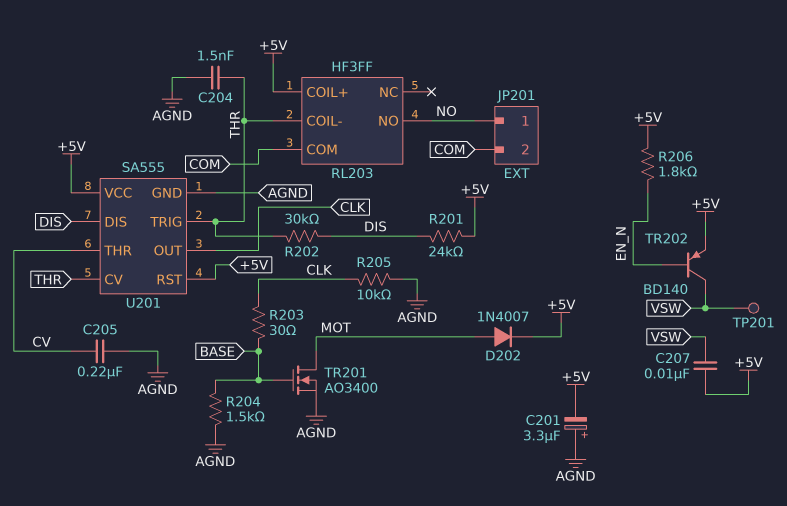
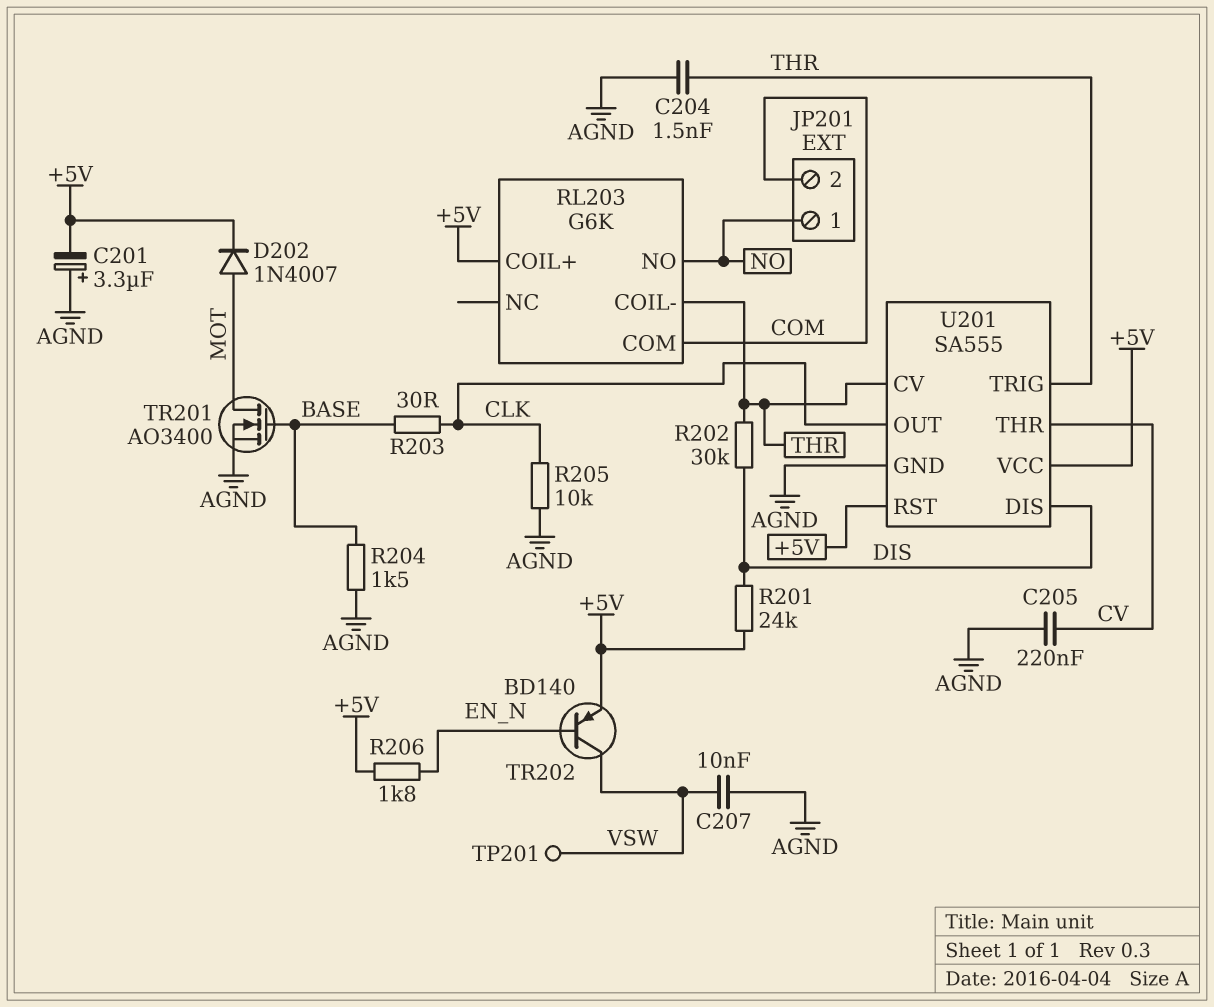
C207: 10nF (+5V, VSW) -> 10nF (AGND, VSW)
RL203: HF3FF -> G6K

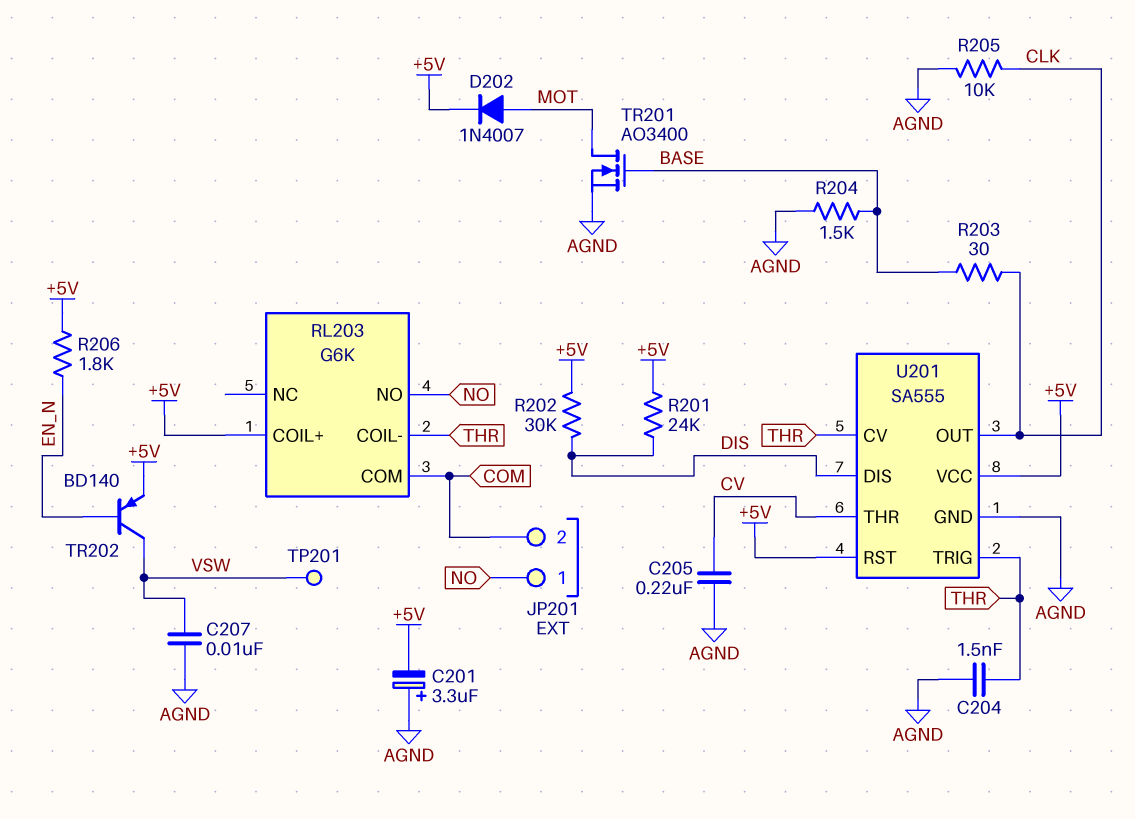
R202: 30k (DIS, THR) -> 30k (+5V, DIS)

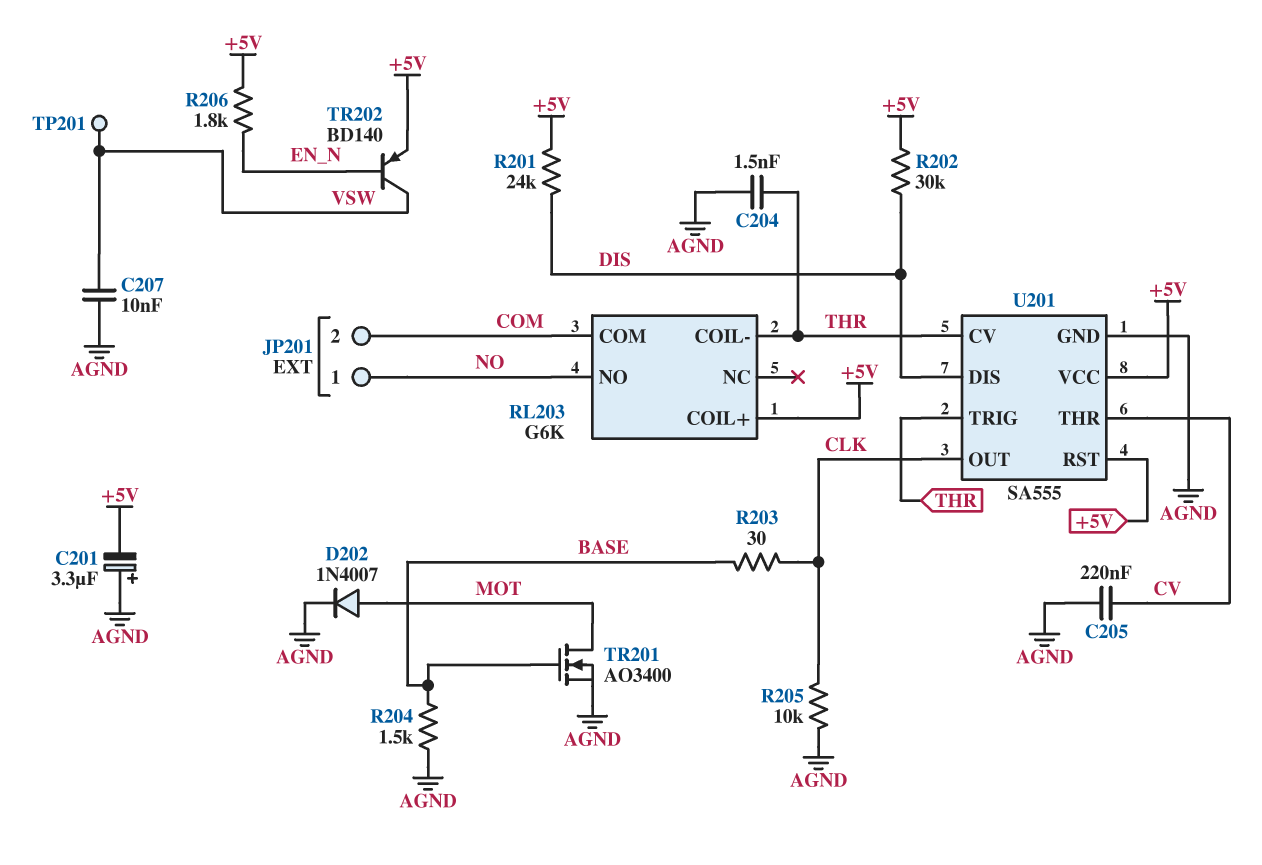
D202: diode 1N4007 (A MOT, K +5V) -> diode 1N4007 (A MOT, K AGND)

